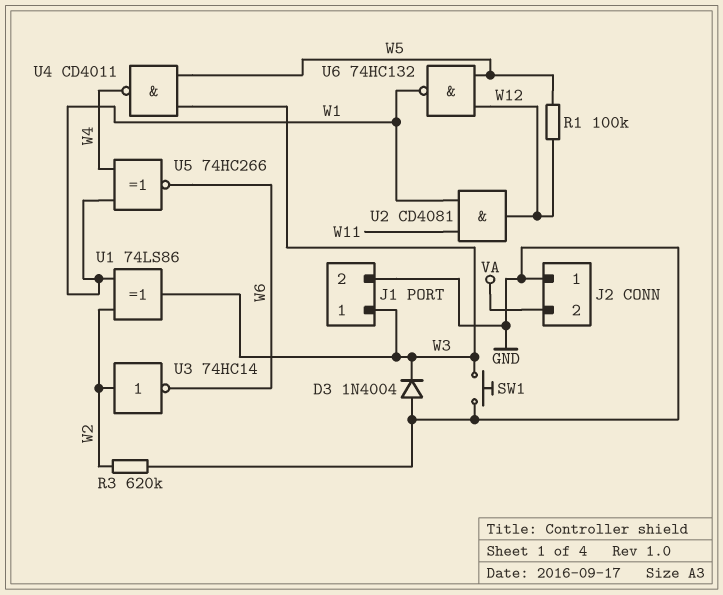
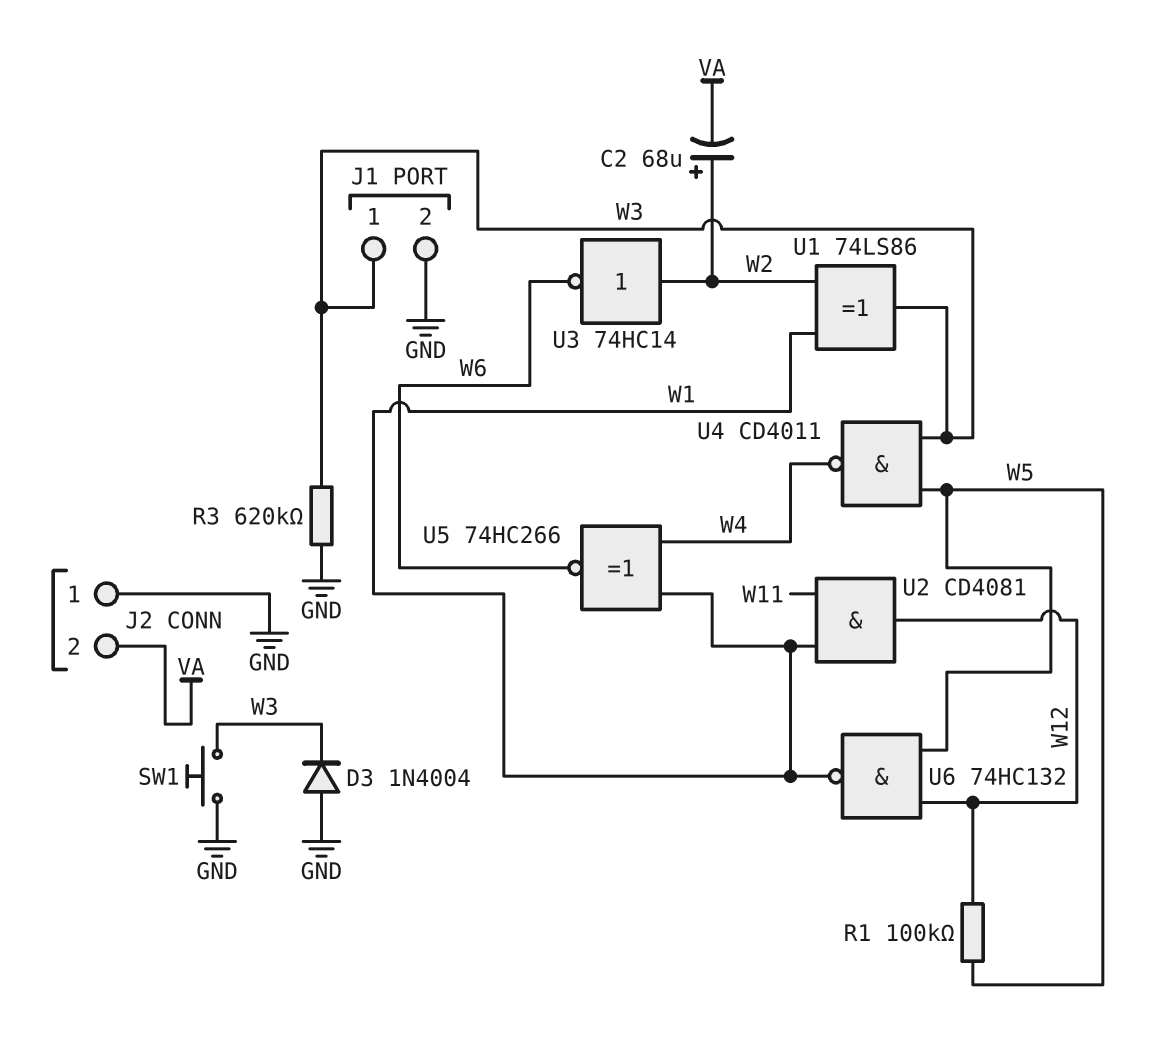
C2: none -> 68uF (plus W2, minus VA)
R3: 620k (GND, W2) -> 620k (GND, W3)

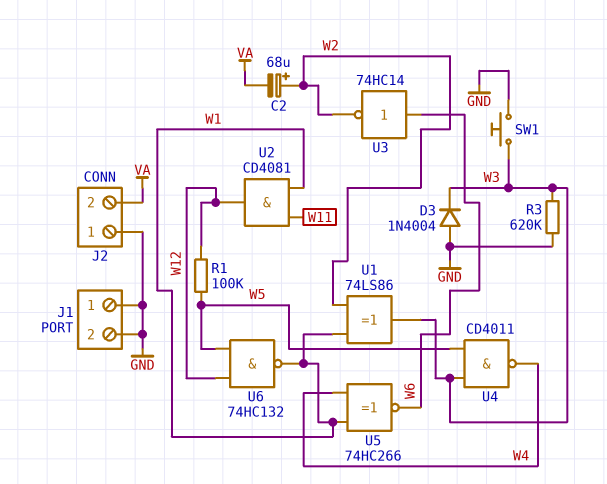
J1 pin 1: W3 -> GND
U3: NOT 74HC14 (in W2, out W6) -> NOT 74HC14 (in W6, out W2)

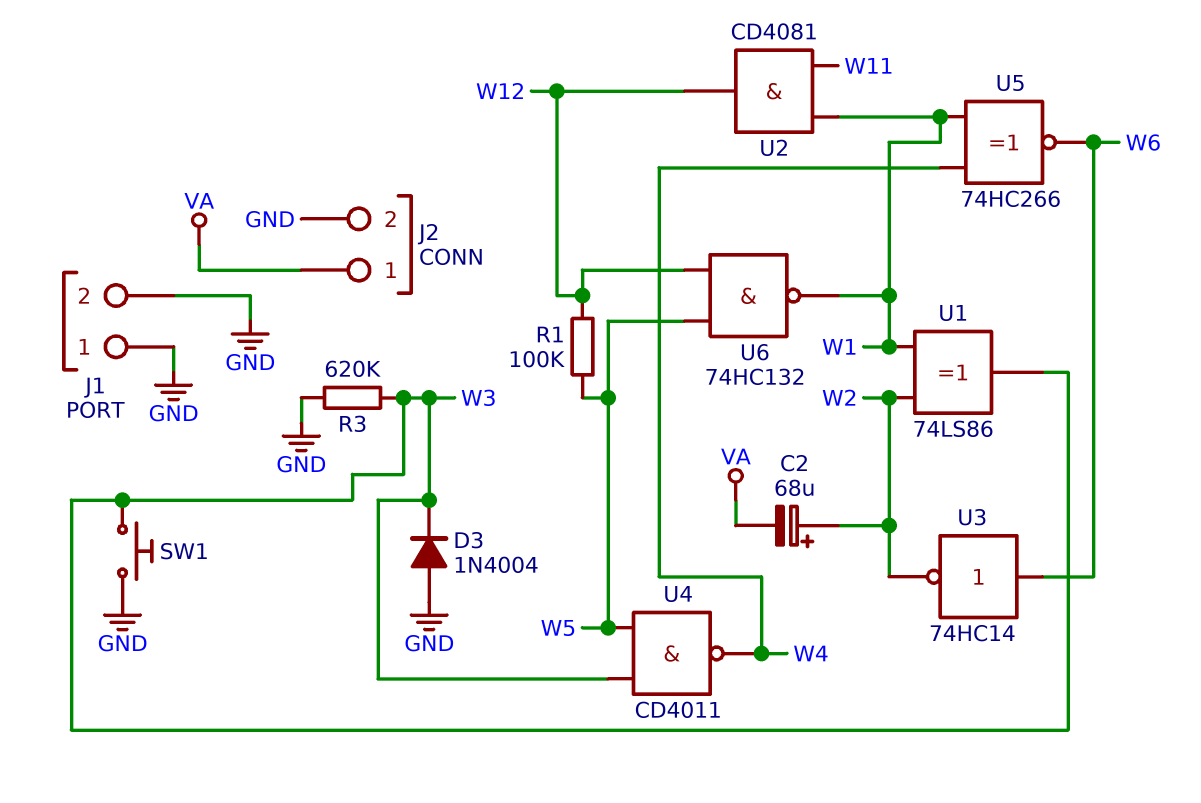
J2 pin 1: GND -> VA
J2 pin 2: VA -> GND

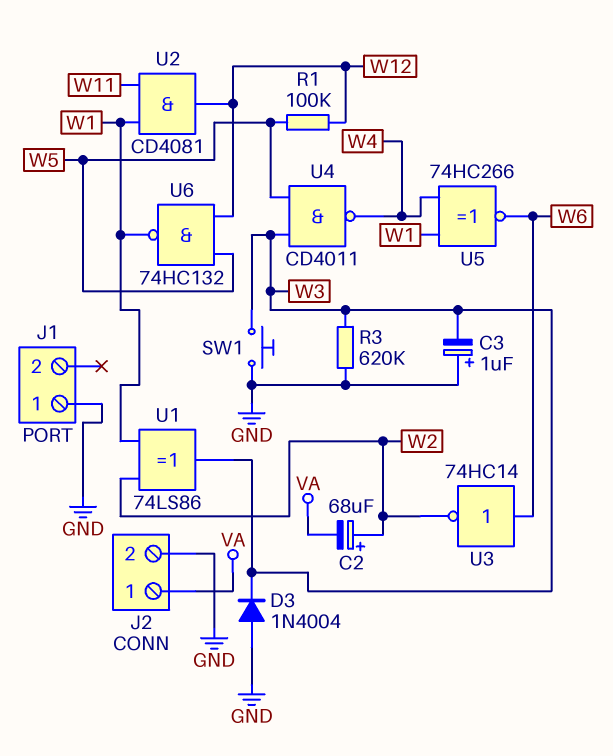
C3: none -> 1uF (plus GND, minus W3)
J1 pin 2: GND -> none

